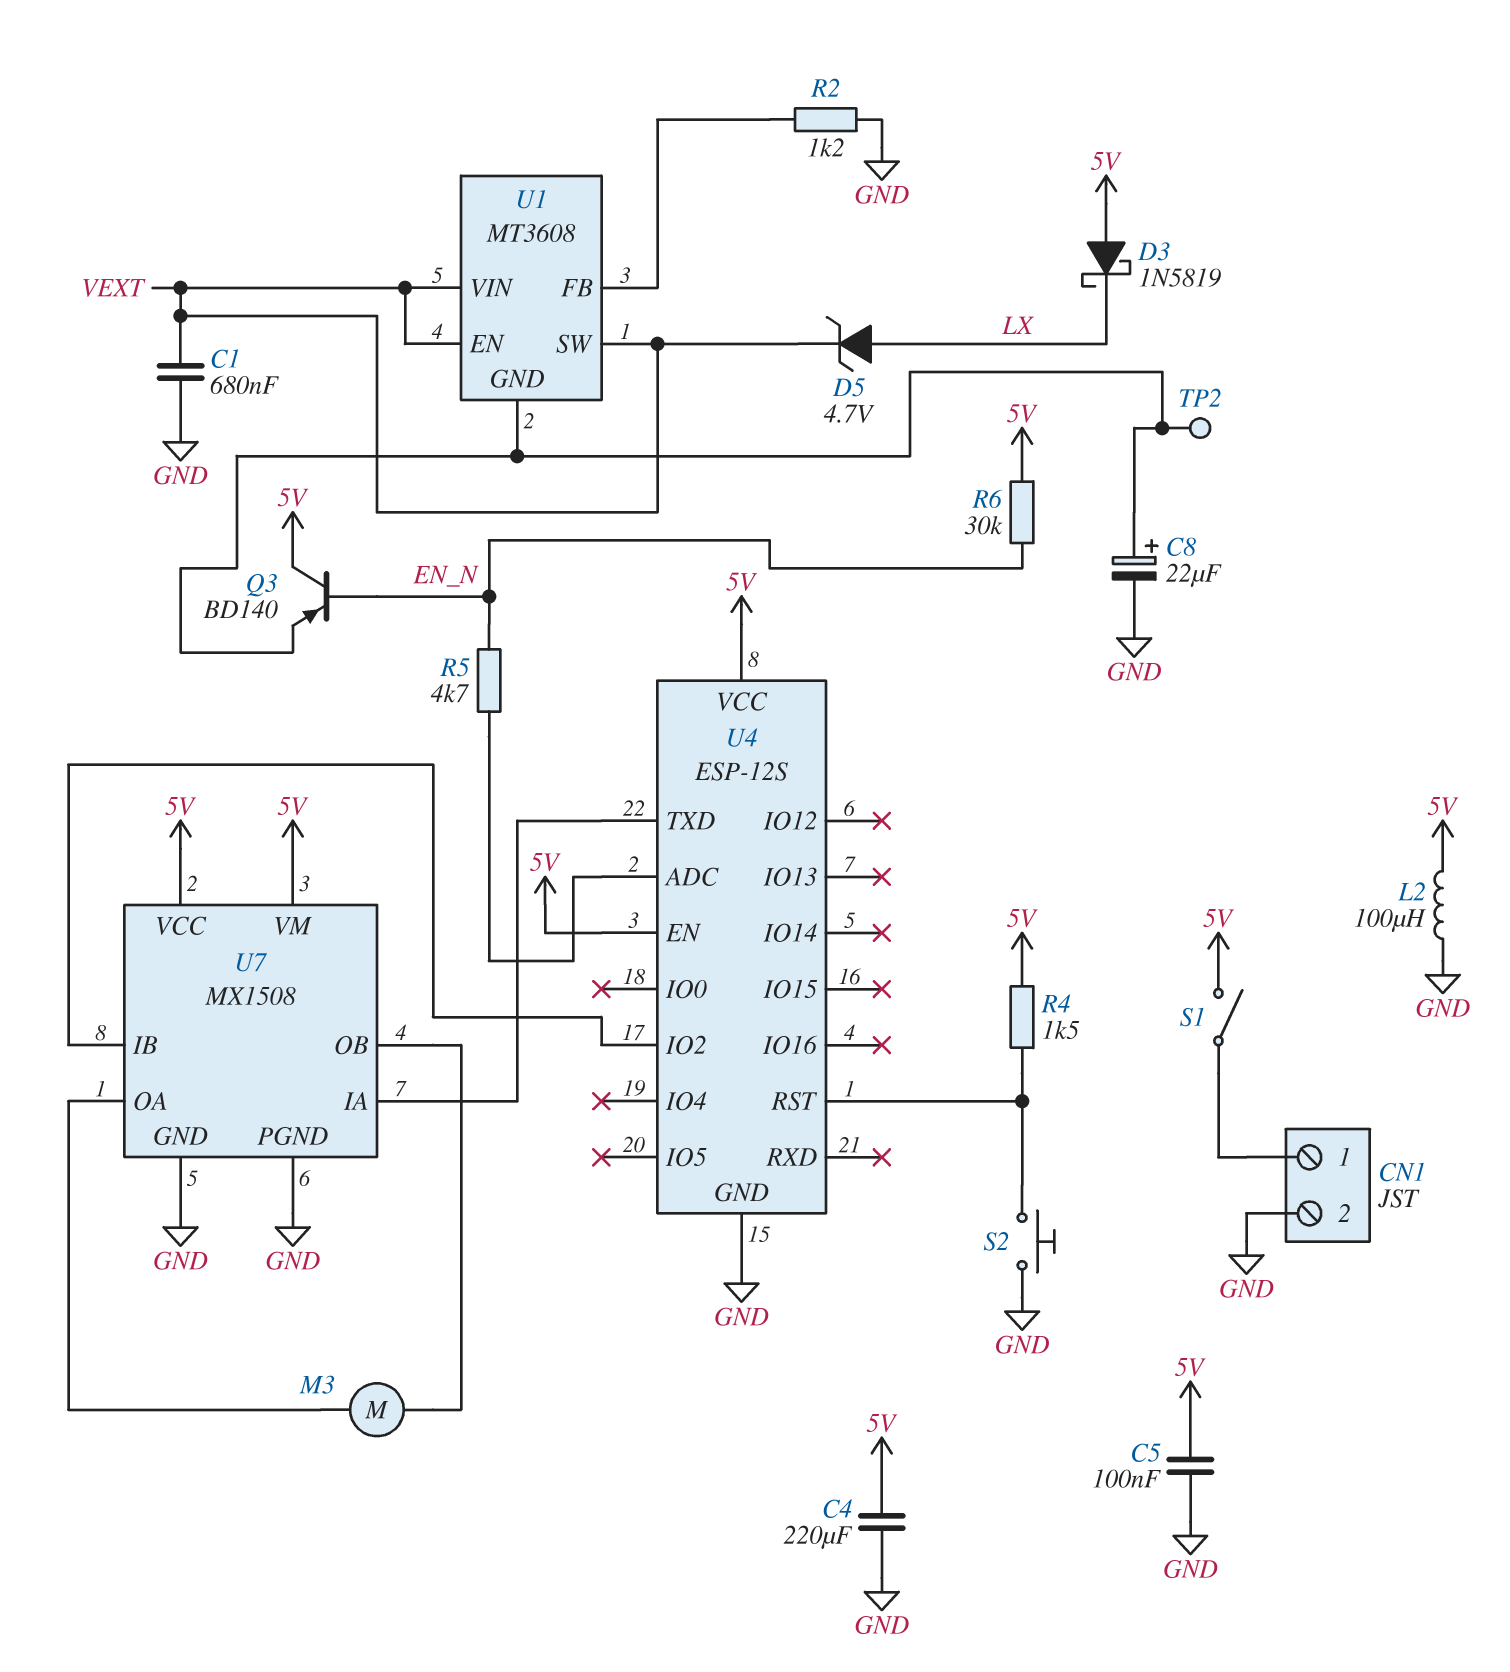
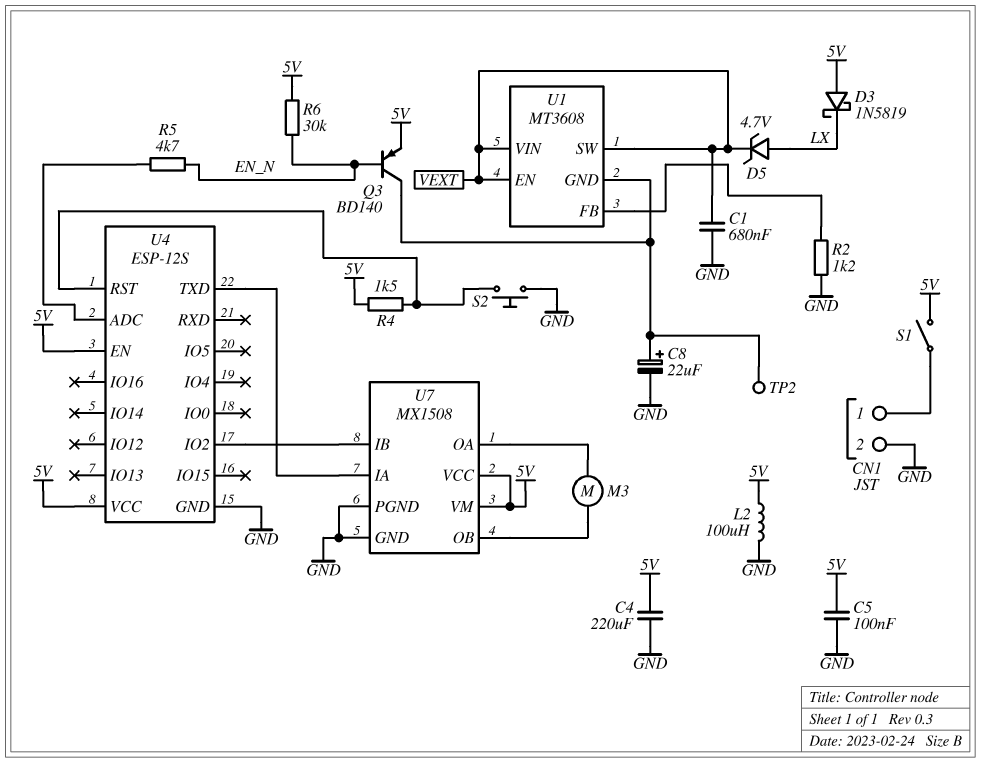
Q3: PNP BD140 (B EN_N, C 5V, E U1/GND) -> PNP BD140 (B EN_N, C U1/GND, E 5V)

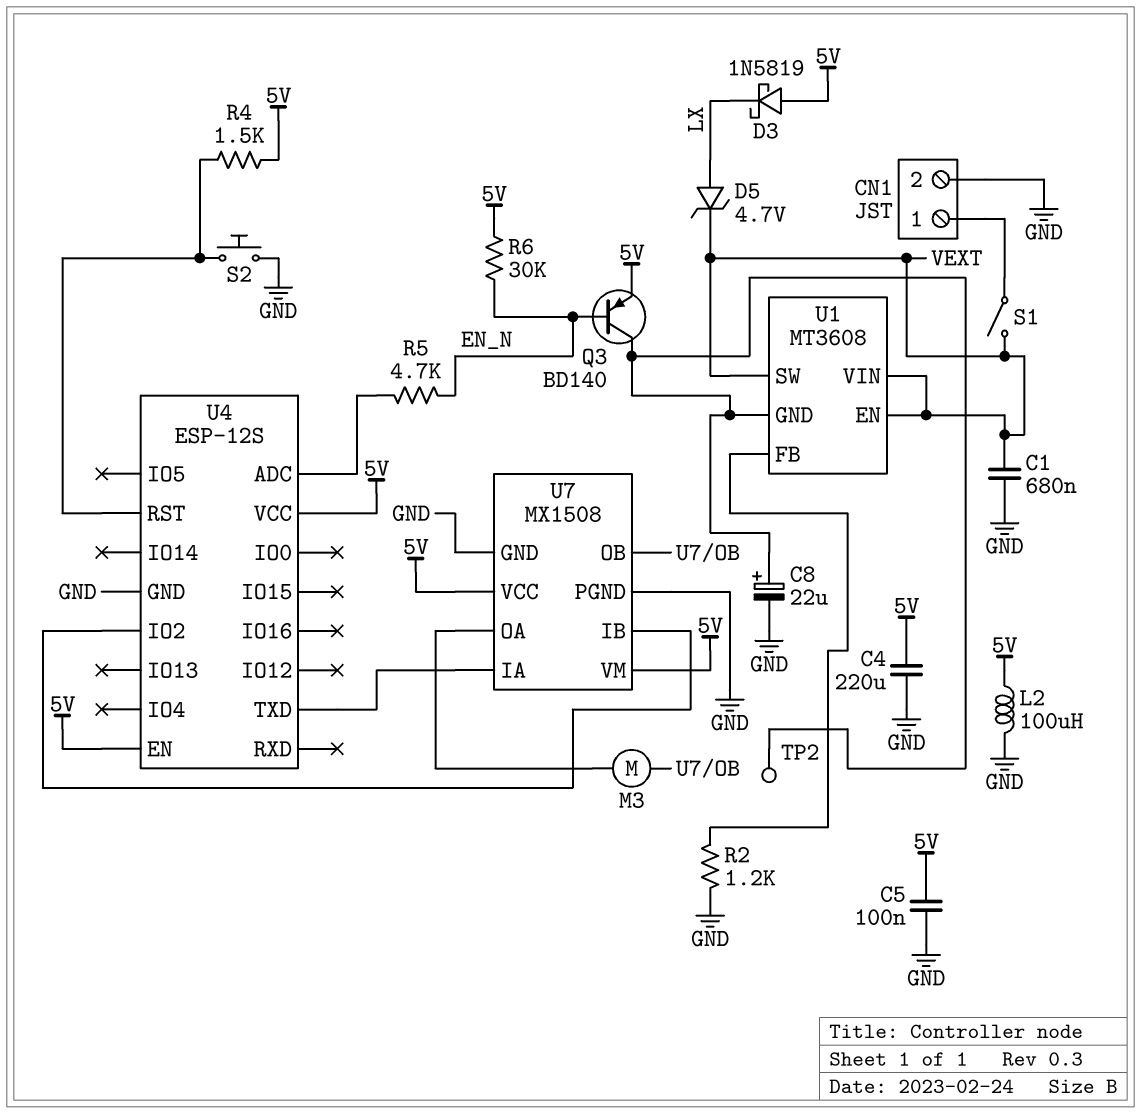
S1: switch (5V, CN1/1) -> switch (CN1/1, VEXT)

